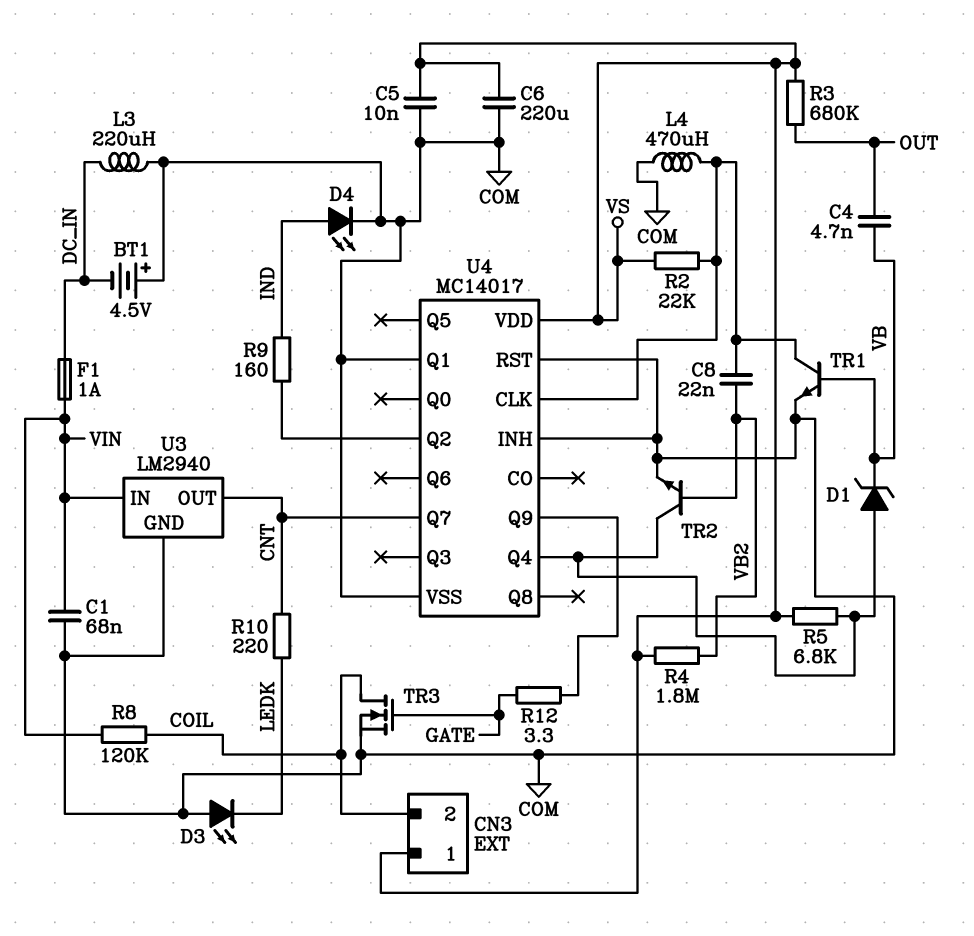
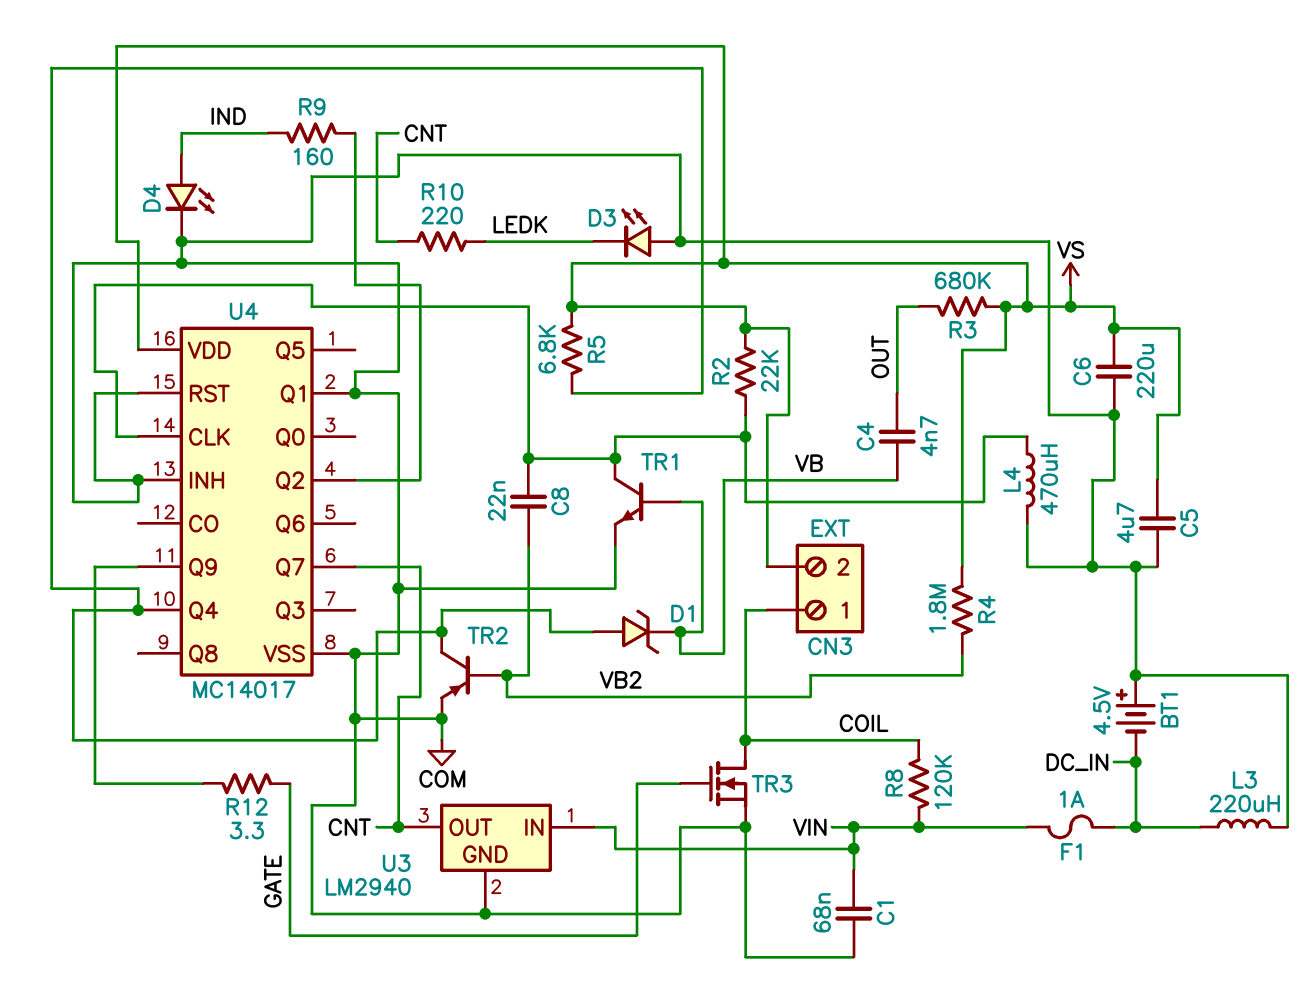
C5: 10nF (COM, VS) -> 4.7uF (COM, VS)
CN3 pin 1: VS -> COIL
CN3 pin 2: COIL -> VS
TR2: NPN (B VB2, C U4/Q4, E COM) -> PNP (B VB2, C U4/Q4, E COM)

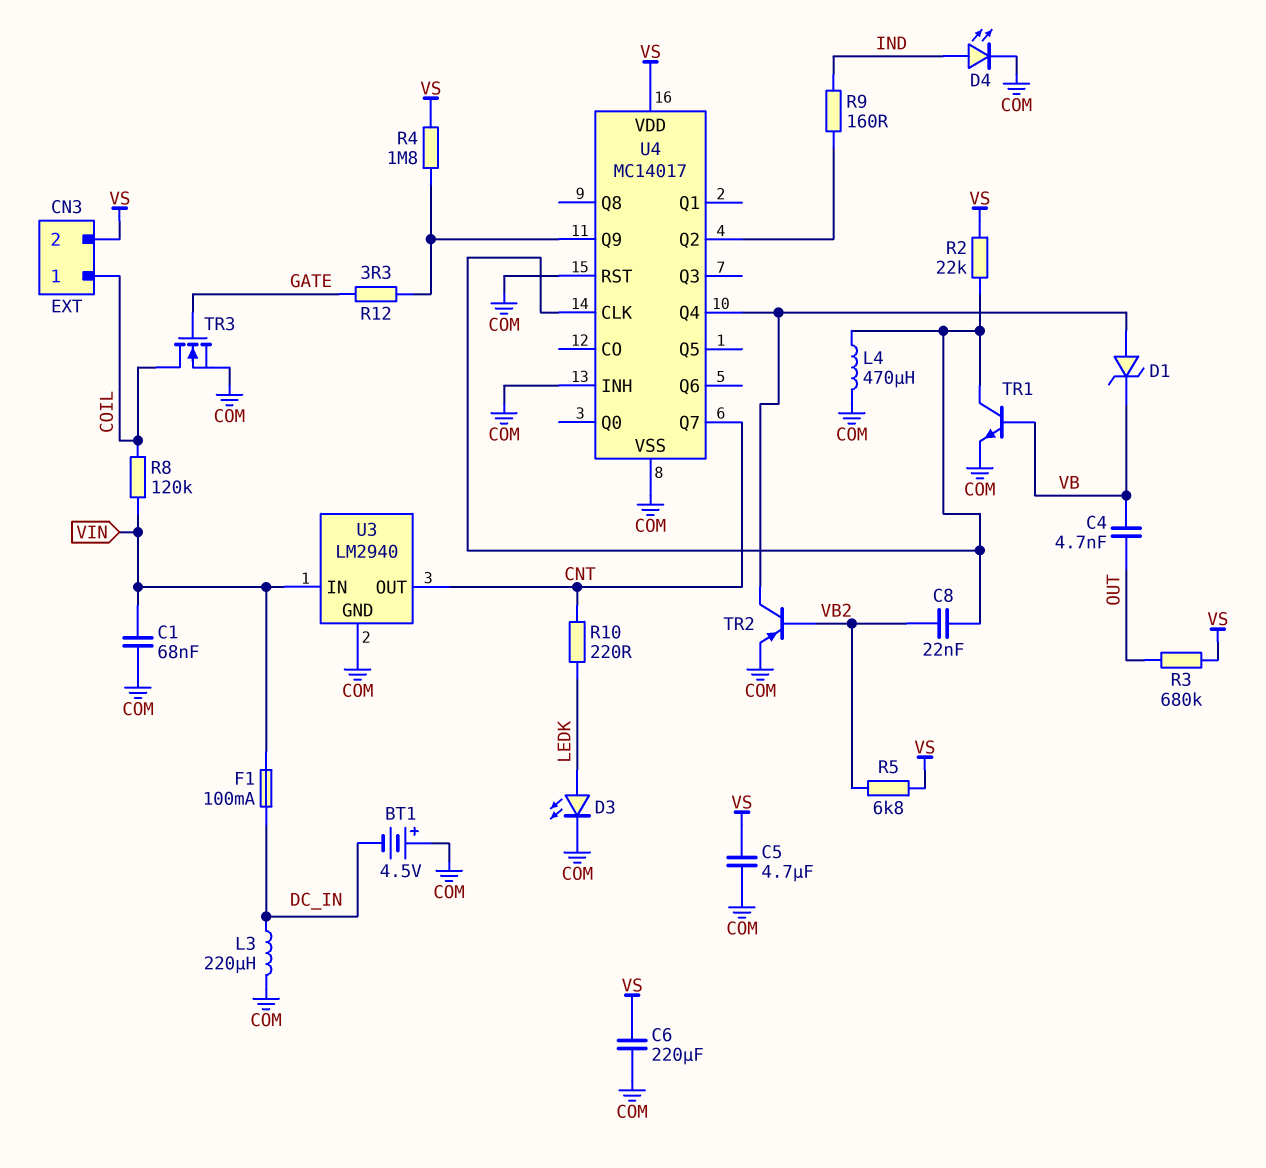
D3: LED (A COM, K LEDK) -> LED (A LEDK, K COM)
F1: 1A (DC_IN, VIN) -> 100mA (DC_IN, VIN)
R4: 1.8M (VB2, VS) -> 1.8M (U4/Q9, VS)
R5: 6.8k (U4/Q4, VS) -> 6.8k (VB2, VS)
U4 pin Q1: COM -> none

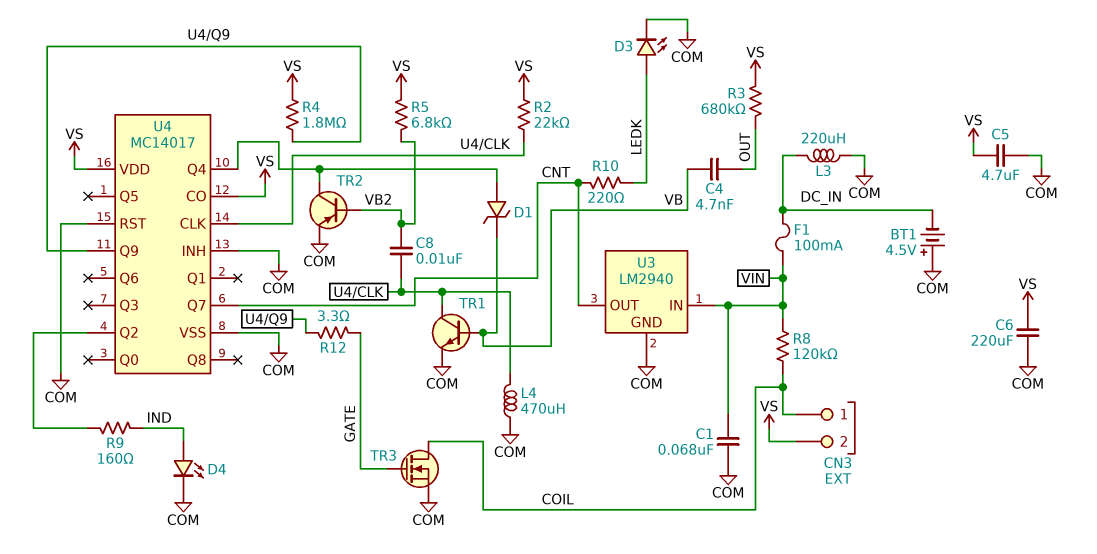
C8: 22nF (U4/CLK, VB2) -> 10nF (U4/CLK, VB2)
U4 pin CO: none -> VS

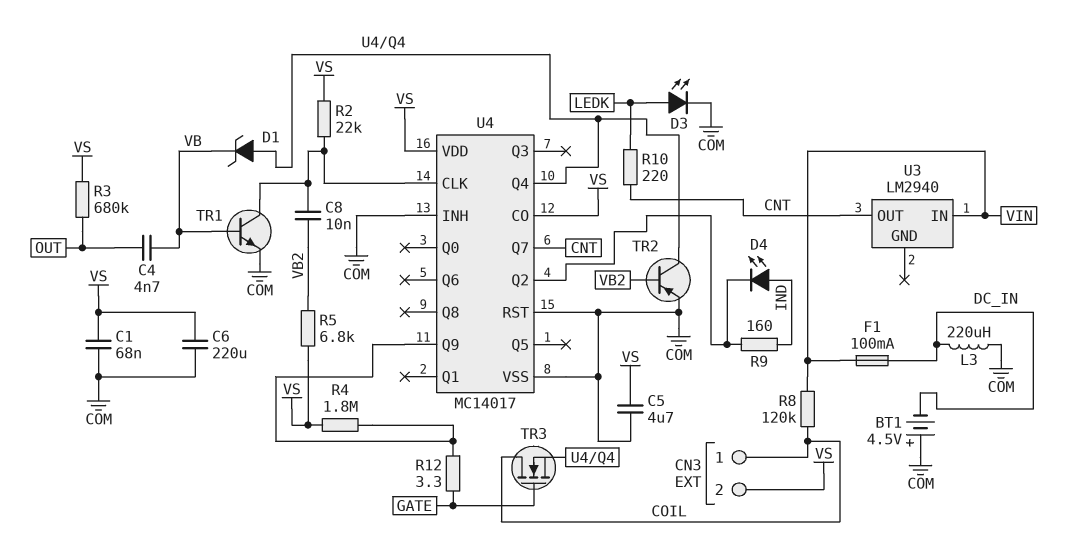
C1: 68nF (COM, VIN) -> 68nF (COM, VS)
D4: LED (A IND, K COM) -> LED (A IND, K U4/Q2)
L4: 470uH (COM, U4/CLK) -> none
TR3: NMOS (G GATE, D COIL, S COM) -> NMOS (G GATE, D COIL, S U4/Q4)
U3 pin GND: COM -> none

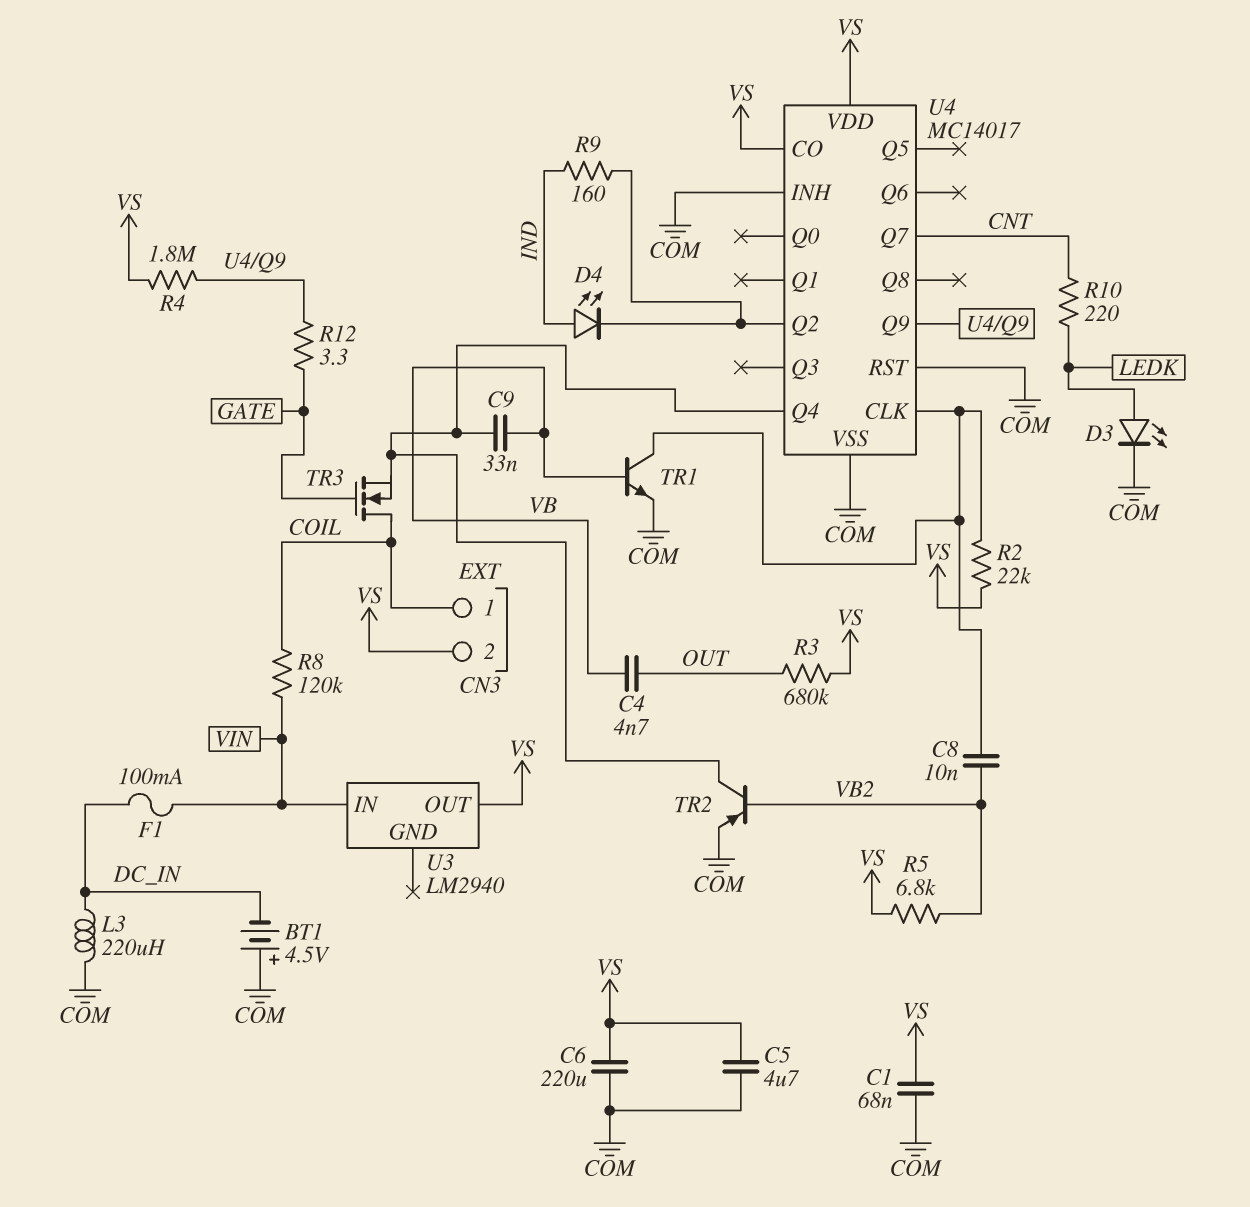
C9: none -> 33nF (U4/Q4, VB)
D1: zener (A U4/Q4, K VB) -> none
U3 pin OUT: CNT -> VS

